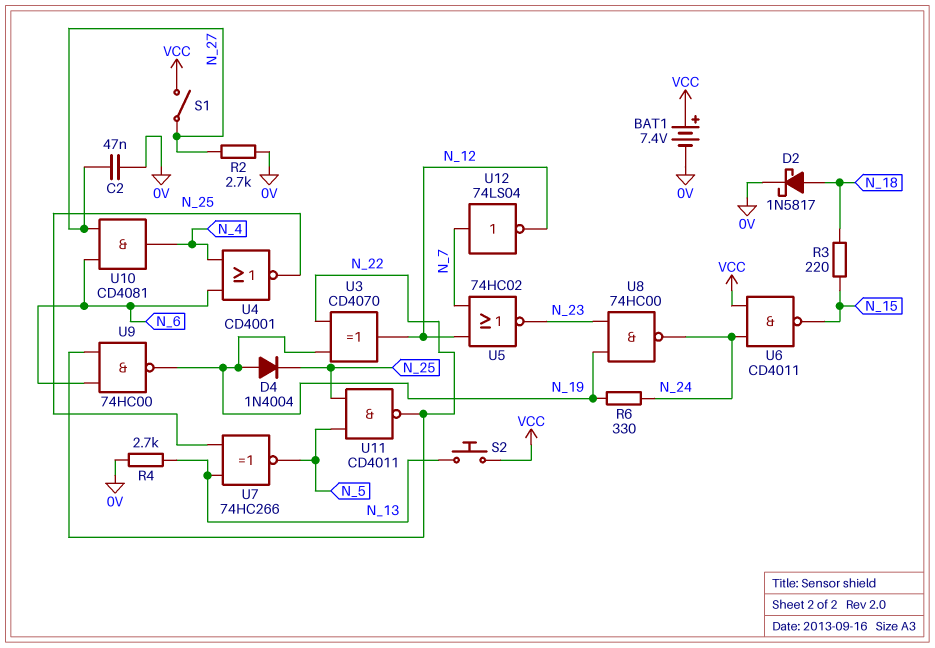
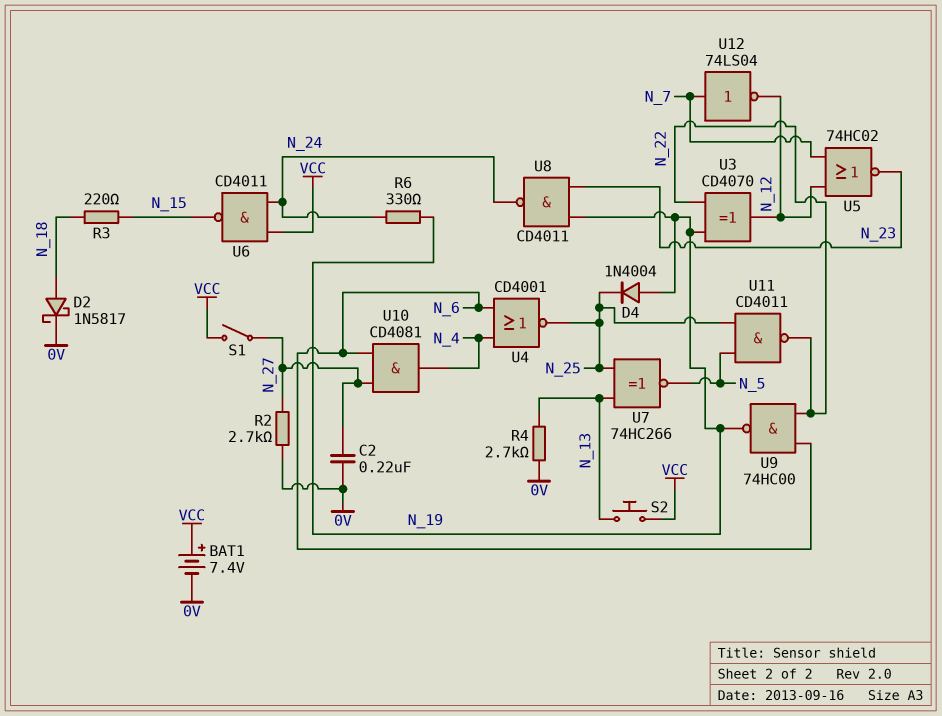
C2: 47nF (0V, N_27) -> 220nF (0V, N_27)
U8: NAND 74HC00 (in N_19, in N_23, out N_24) -> NAND CD4011 (in N_19, in N_23, out N_24)

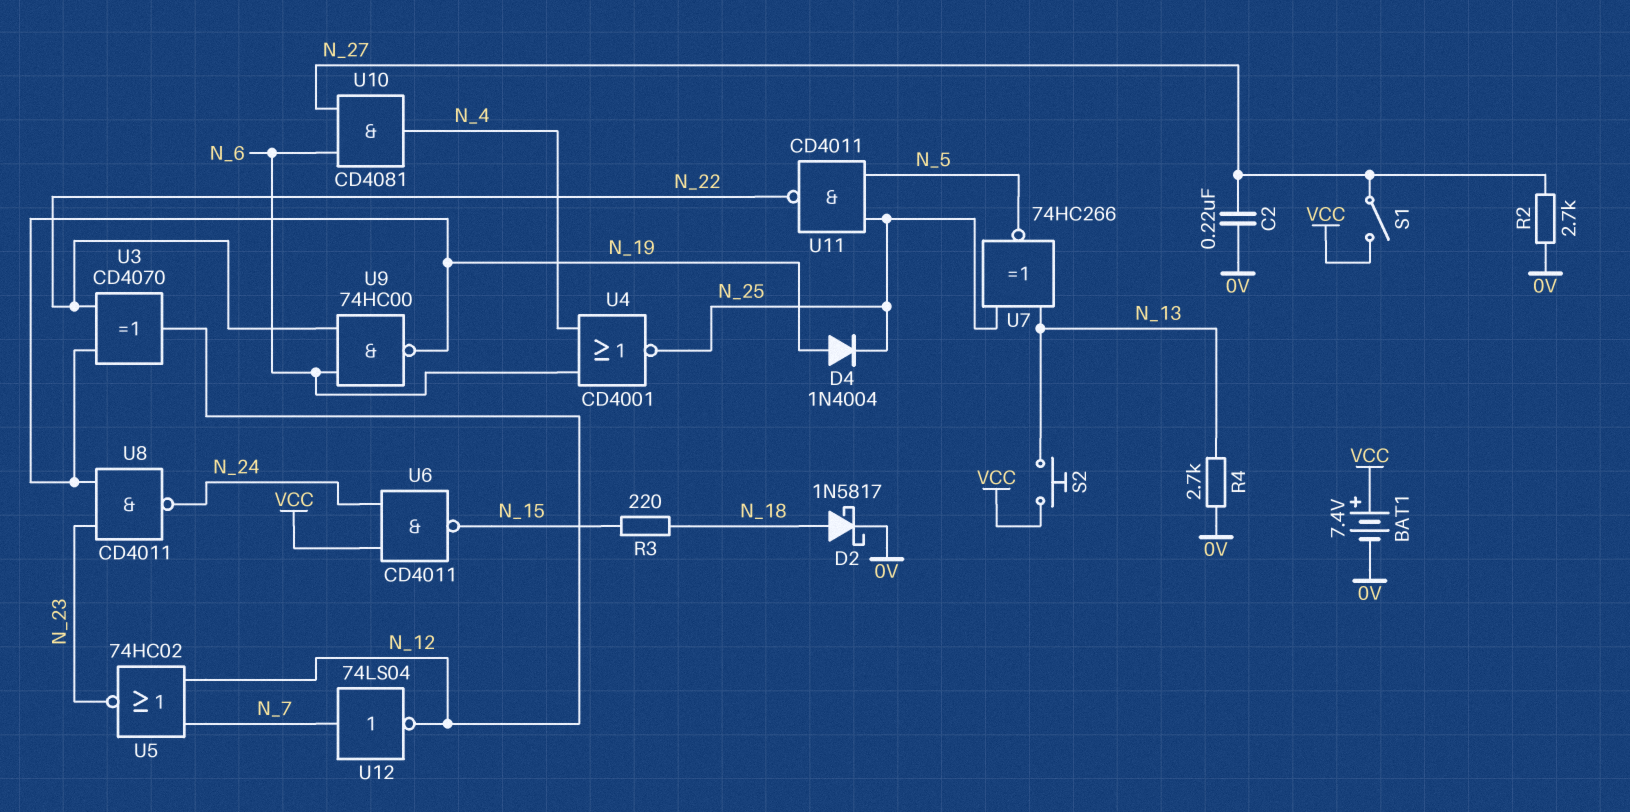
R6: 330 (N_19, N_24) -> none

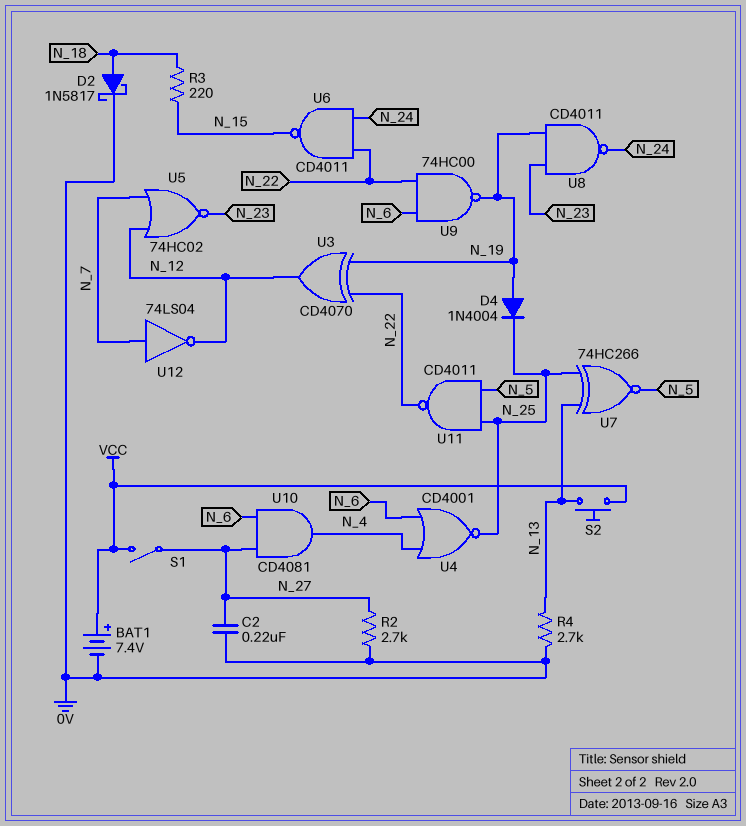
U6: NAND CD4011 (in N_24, in VCC, out N_15) -> NAND CD4011 (in N_22, in N_24, out N_15)

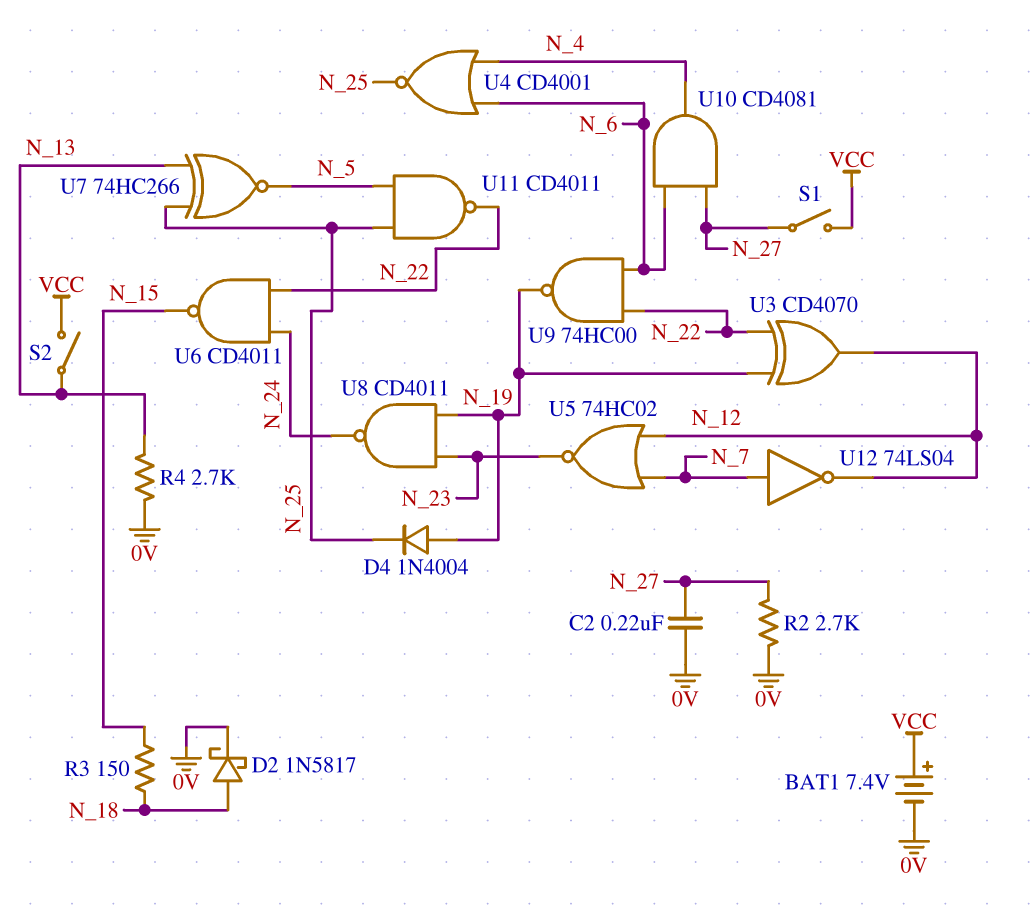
R3: 220 (N_15, N_18) -> 150 (N_15, N_18)
S2: button (N_13, VCC) -> switch (N_13, VCC)

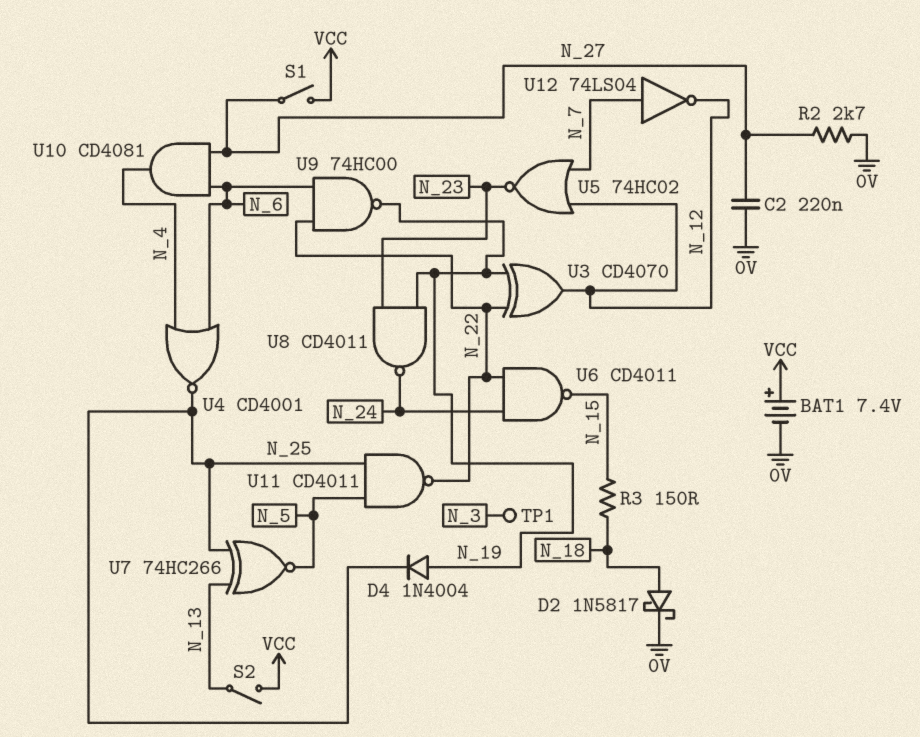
R4: 2.7k (0V, N_13) -> none
TP1: none -> test point (N_3)

